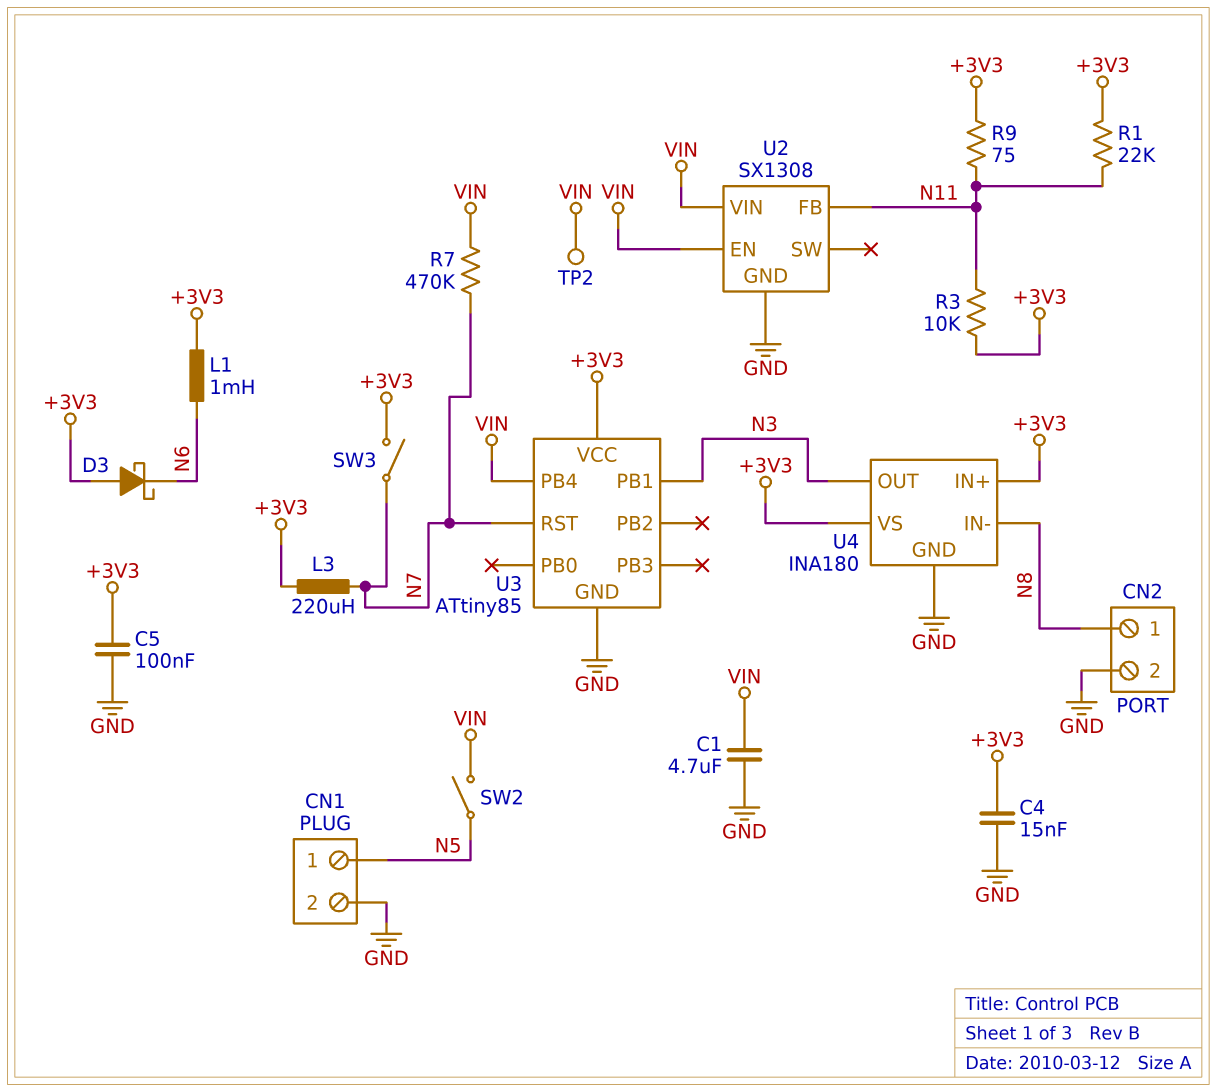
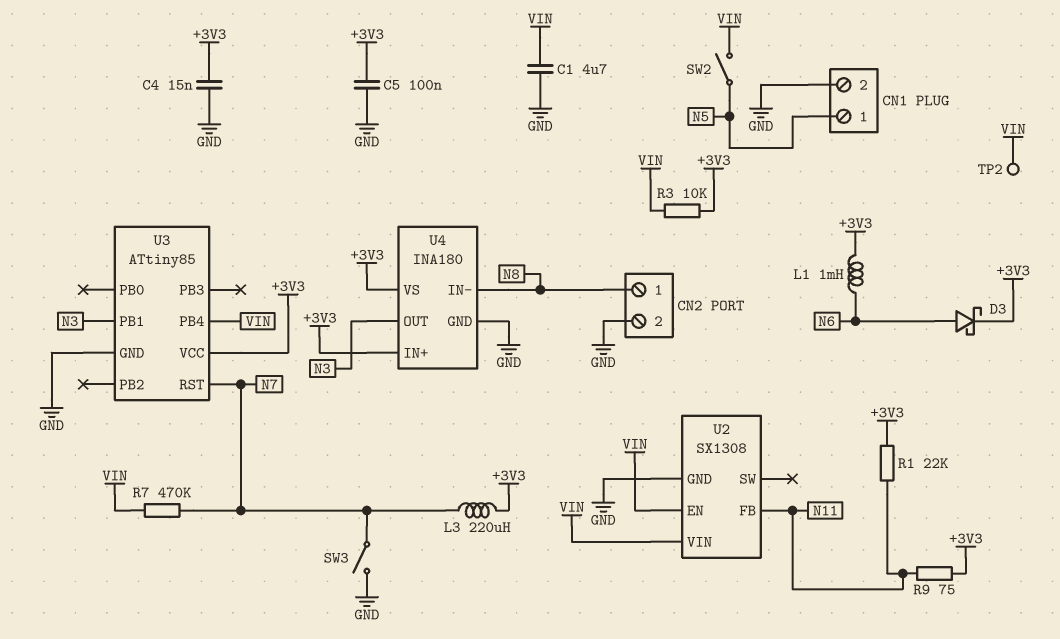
D3: schottky (A +3V3, K N6) -> schottky (A N6, K +3V3)
R3: 10k (+3V3, N11) -> 10k (+3V3, VIN)
SW3: switch (+3V3, N7) -> switch (GND, N7)

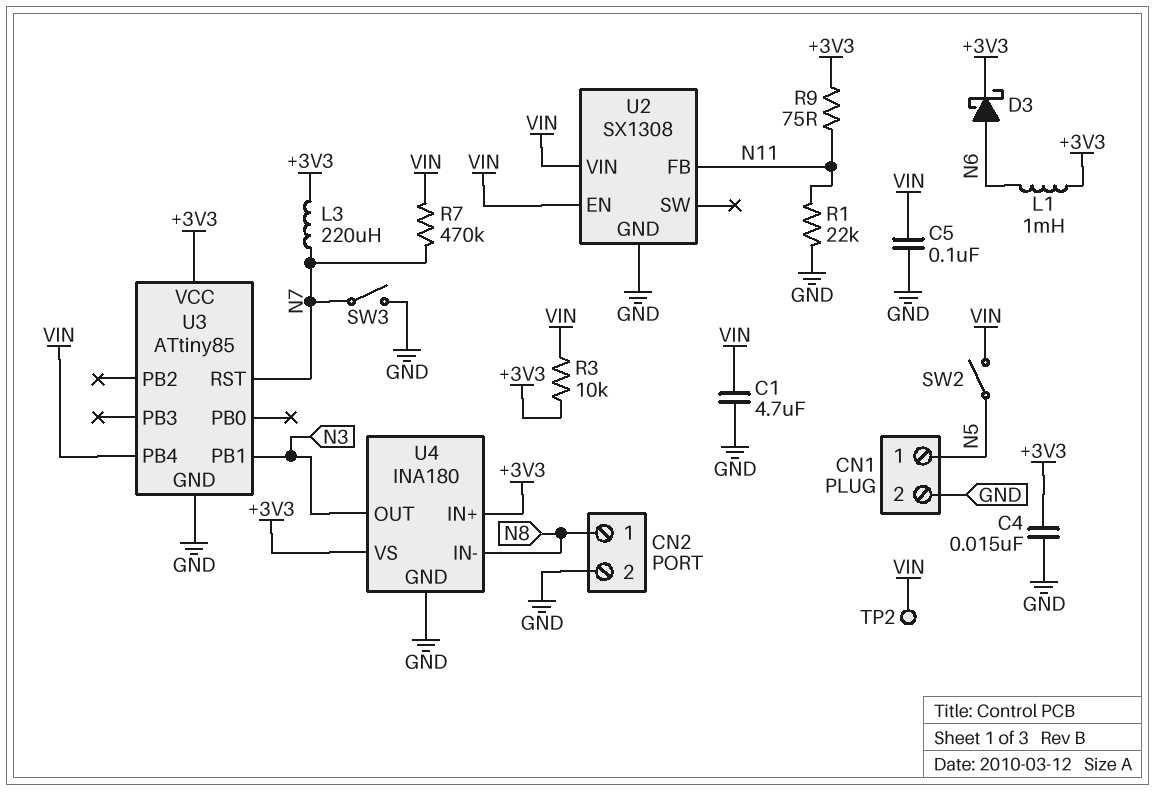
C5: 100nF (+3V3, GND) -> 100nF (GND, VIN)
R1: 22k (+3V3, N11) -> 22k (GND, N11)

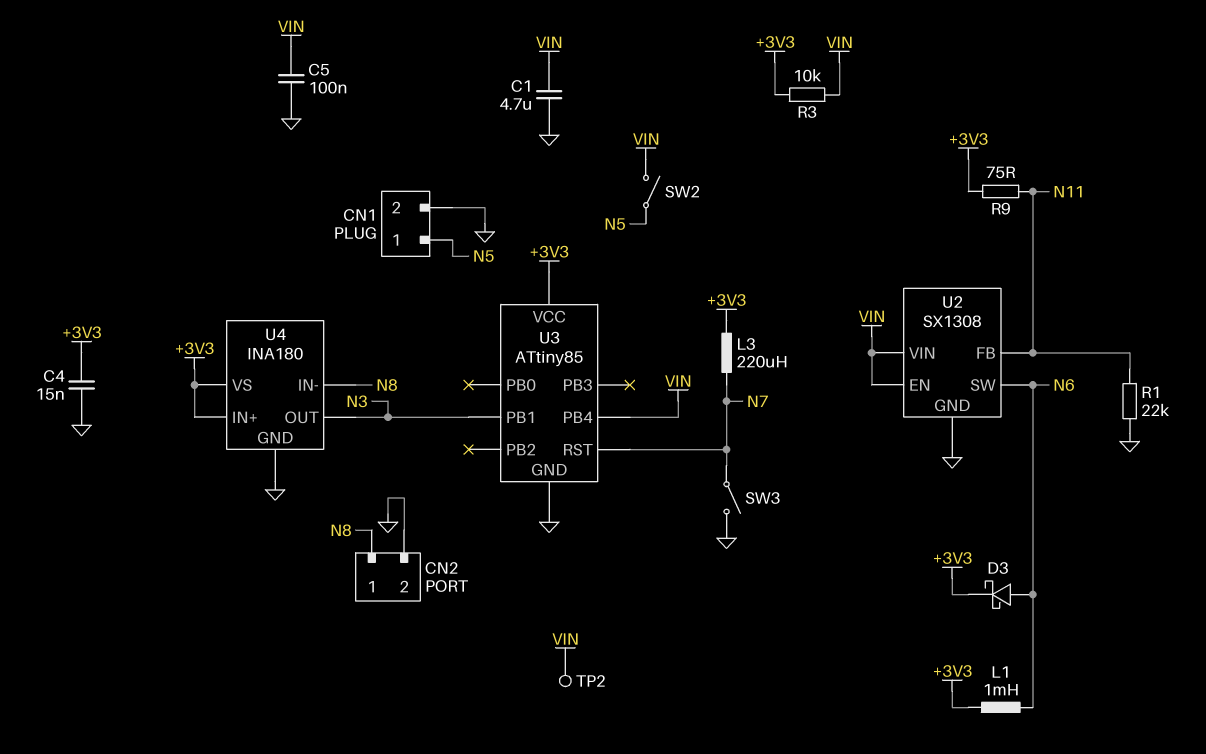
R7: 470k (N7, VIN) -> none
U2 pin SW: none -> N6

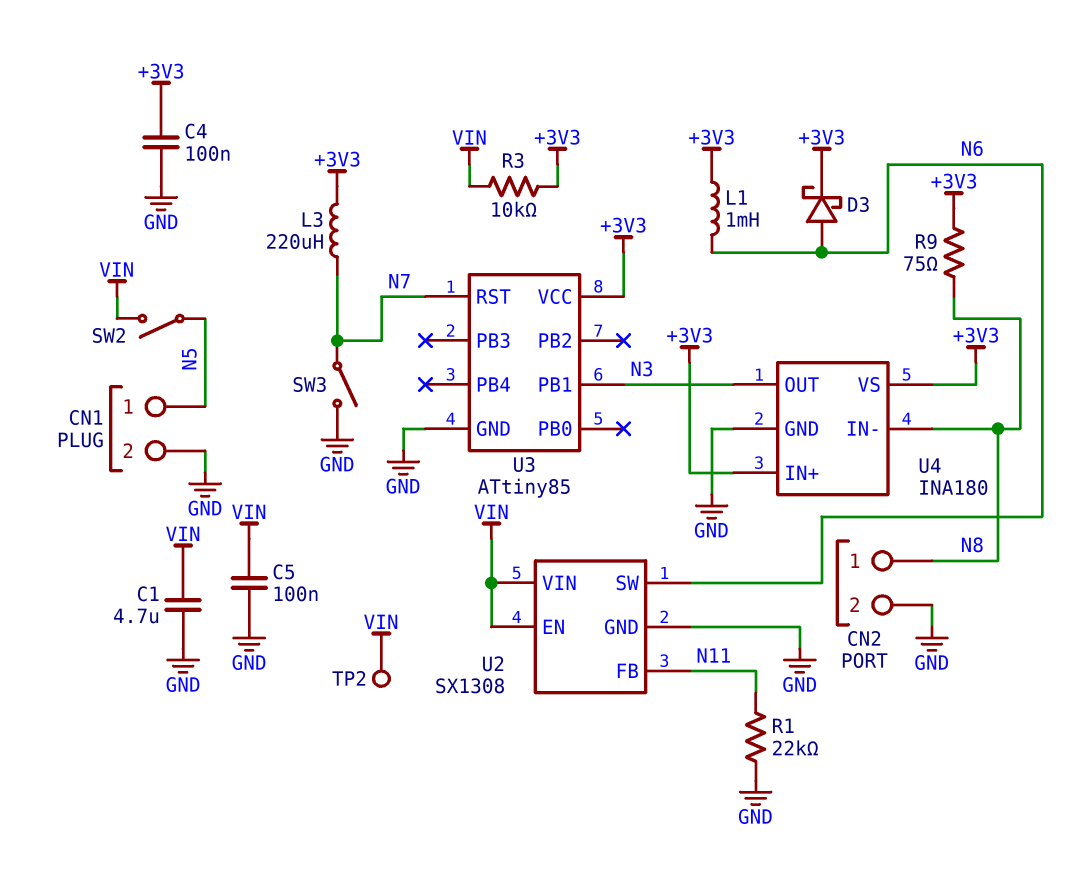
C4: 15nF (+3V3, GND) -> 100nF (+3V3, GND)
R9: 75 (+3V3, N11) -> 75 (+3V3, N8)
U3 pin PB4: VIN -> none

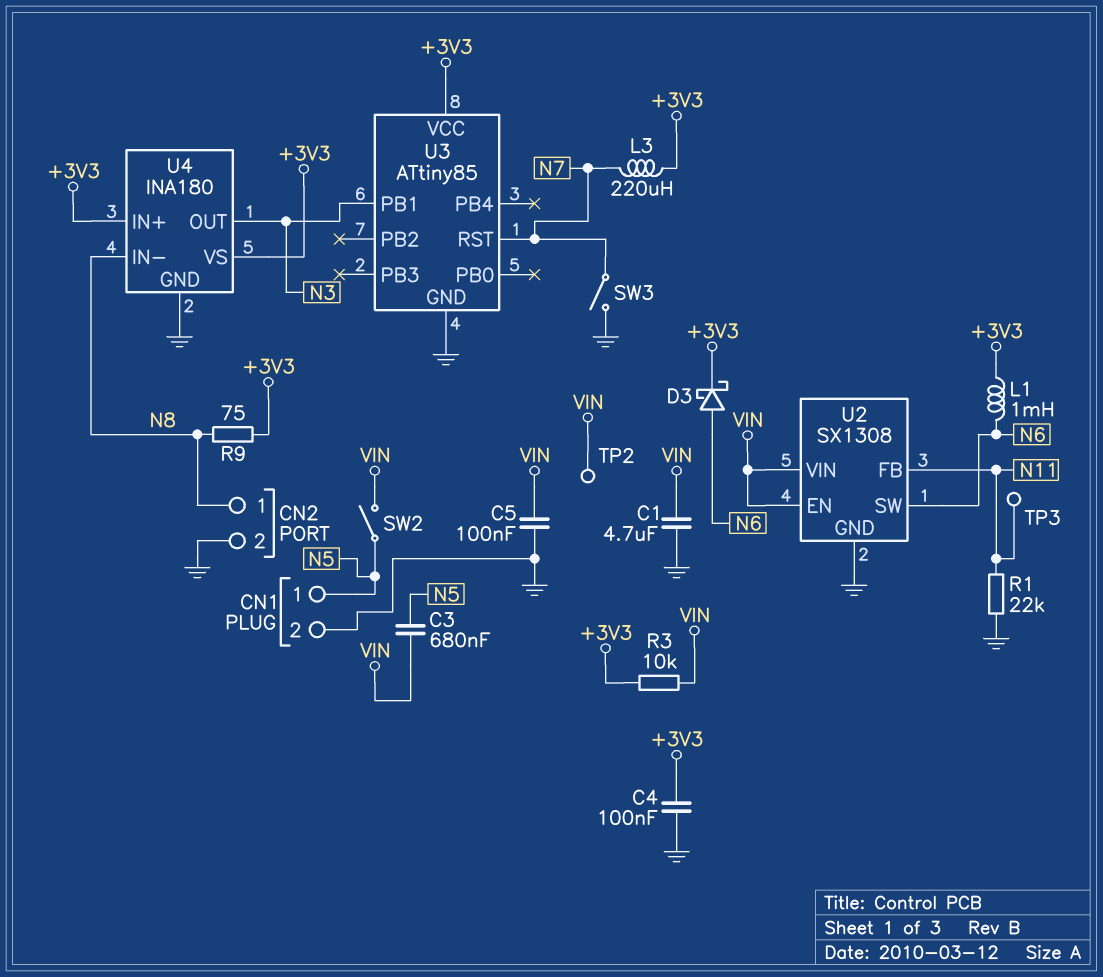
C3: none -> 680nF (N5, VIN)
TP3: none -> test point (N11)

